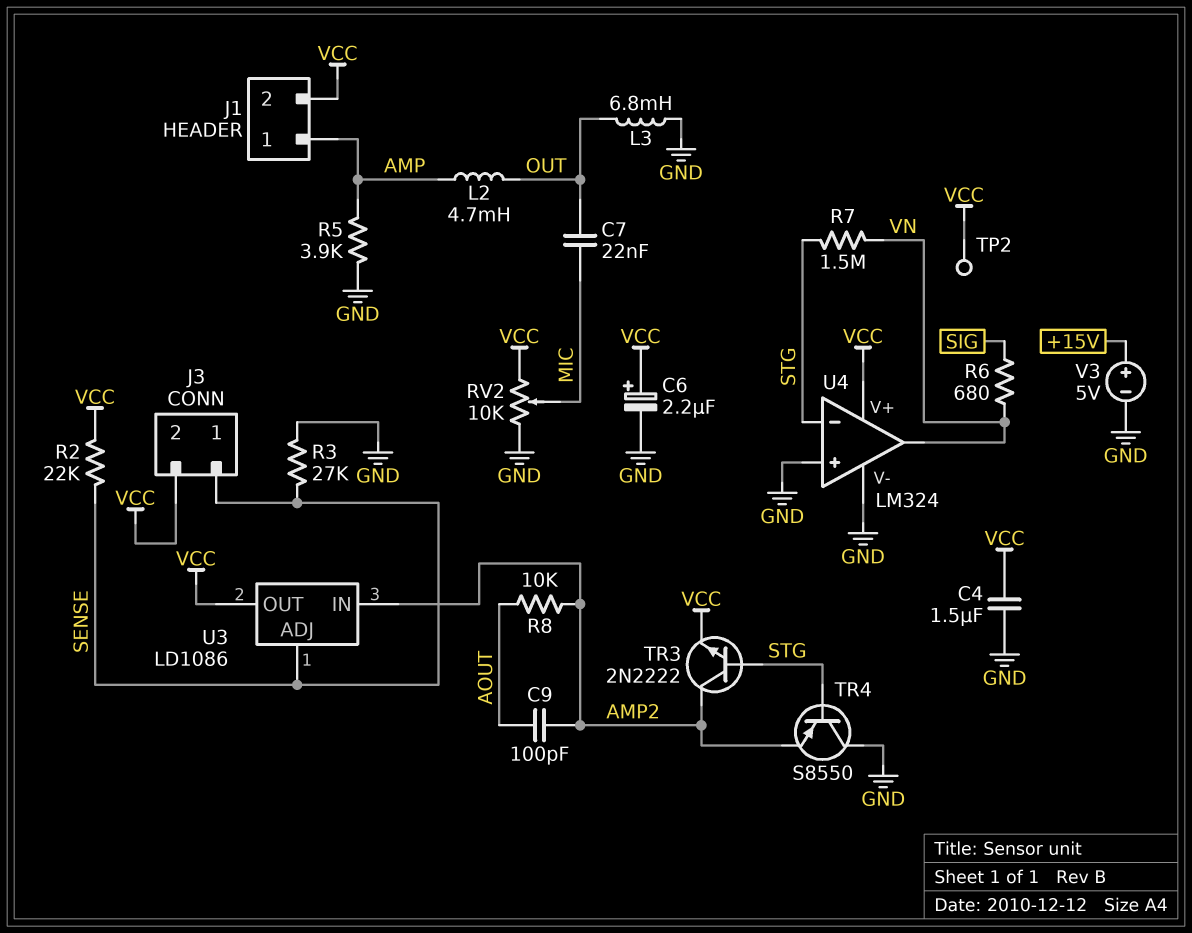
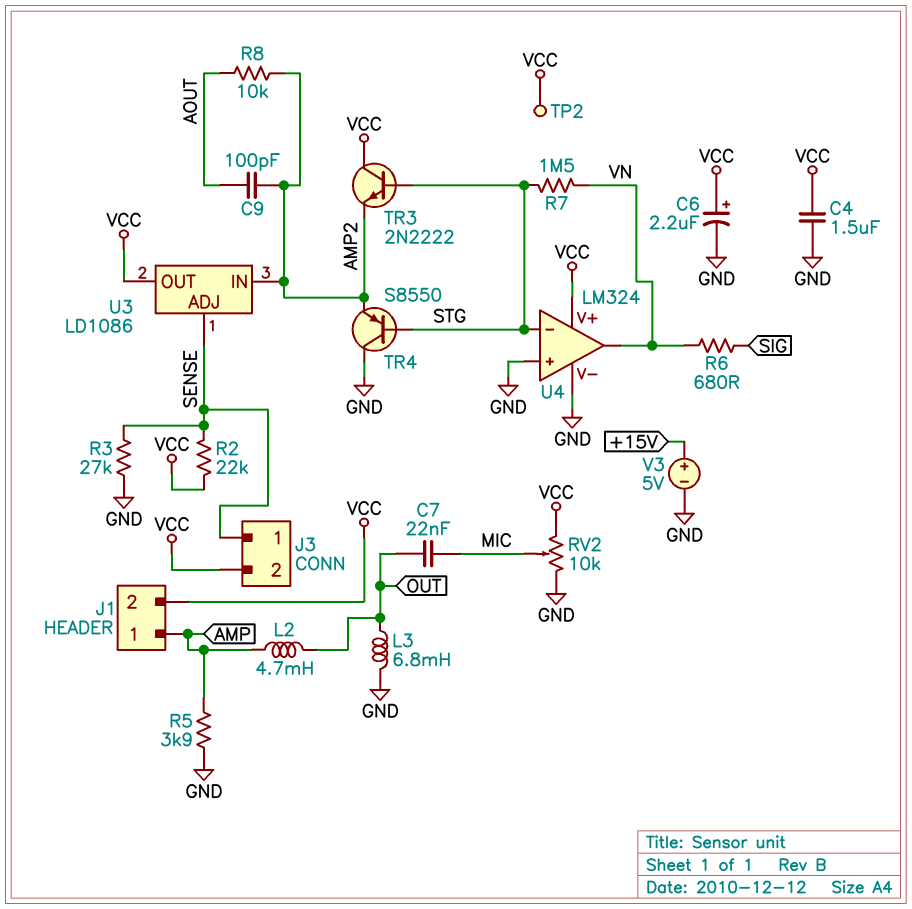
TR3: NPN 2N2222 (B STG, C AMP2, E VCC) -> NPN 2N2222 (B STG, C VCC, E AMP2)

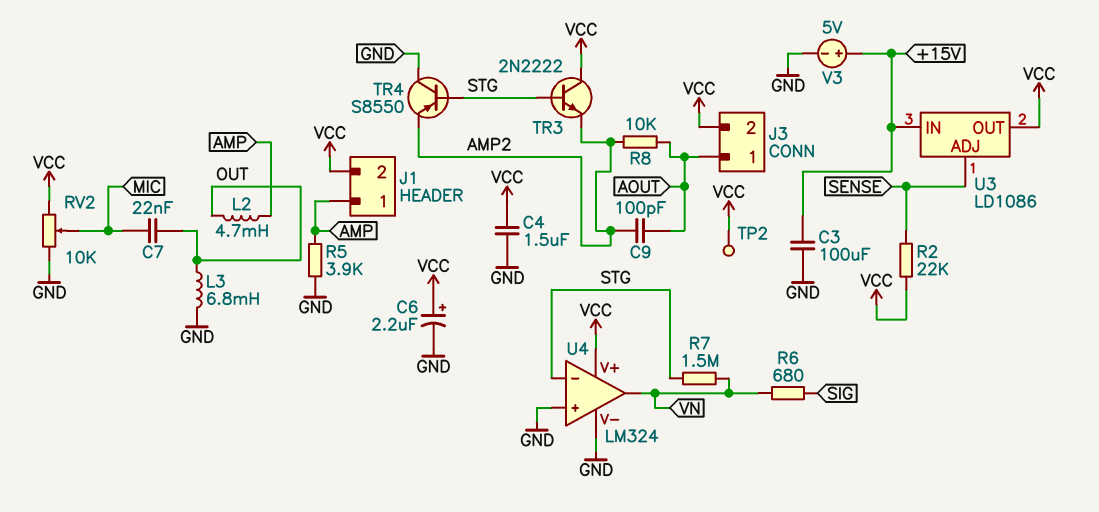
C3: none -> 100uF (+15V, GND)
J3 pin 1: SENSE -> AOUT
R3: 27k (GND, SENSE) -> none
U3 pin IN: AMP2 -> +15V

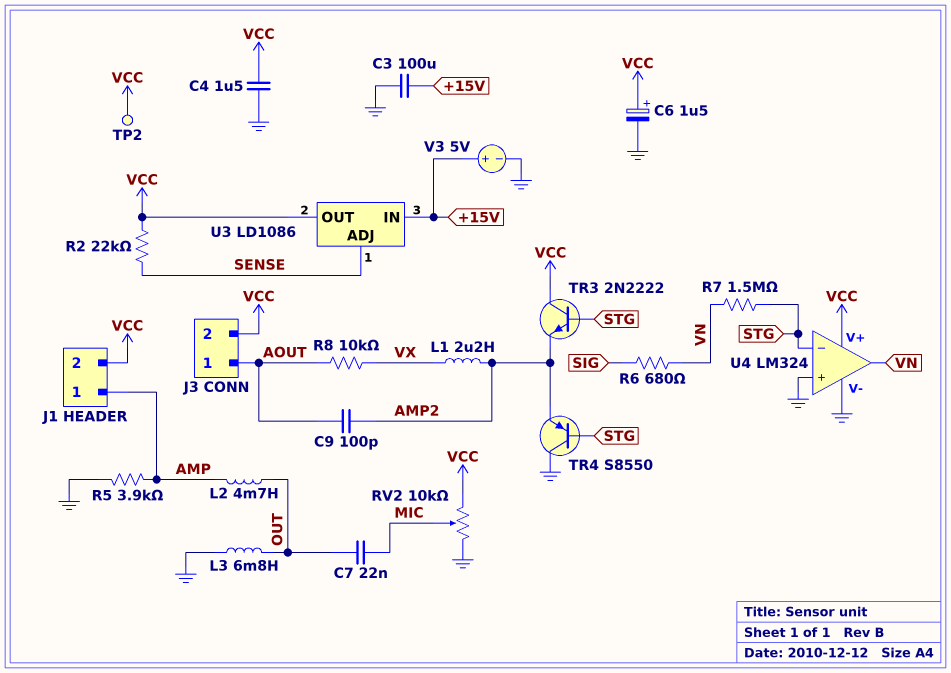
C6: 2.2uF (plus VCC, minus GND) -> 1.5uF (plus VCC, minus GND)
L1: none -> 2.2uH (AMP2, VX)
R8: 10k (AMP2, AOUT) -> 10k (AOUT, VX)

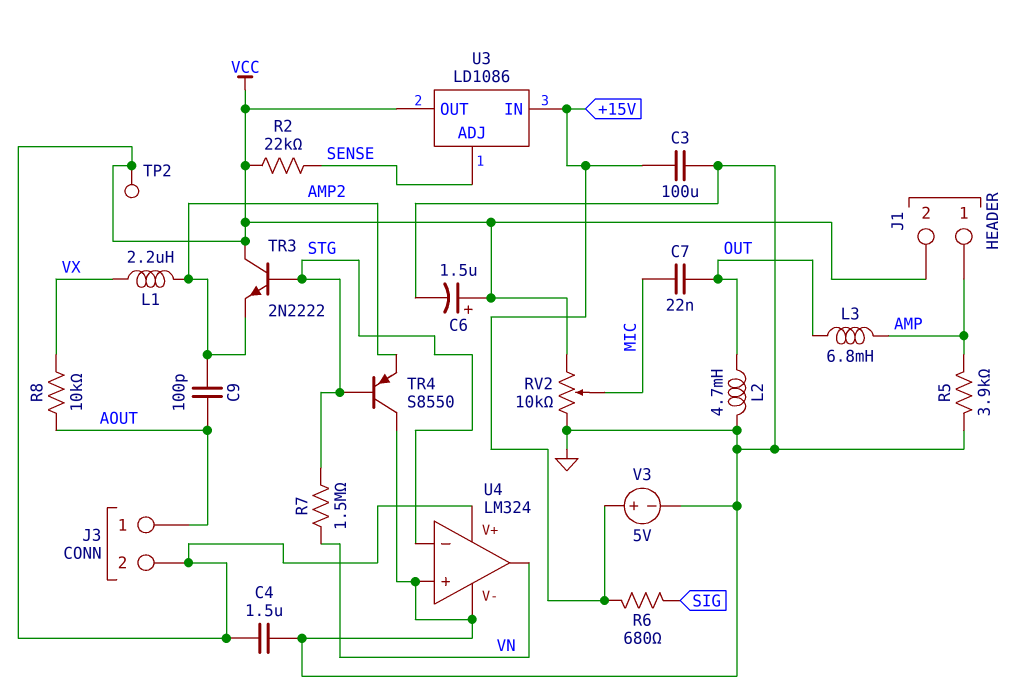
L2: 4.7mH (AMP, OUT) -> 4.7mH (GND, OUT)
L3: 6.8mH (GND, OUT) -> 6.8mH (AMP, OUT)
R6: 680 (SIG, VN) -> 680 (+15V, SIG)

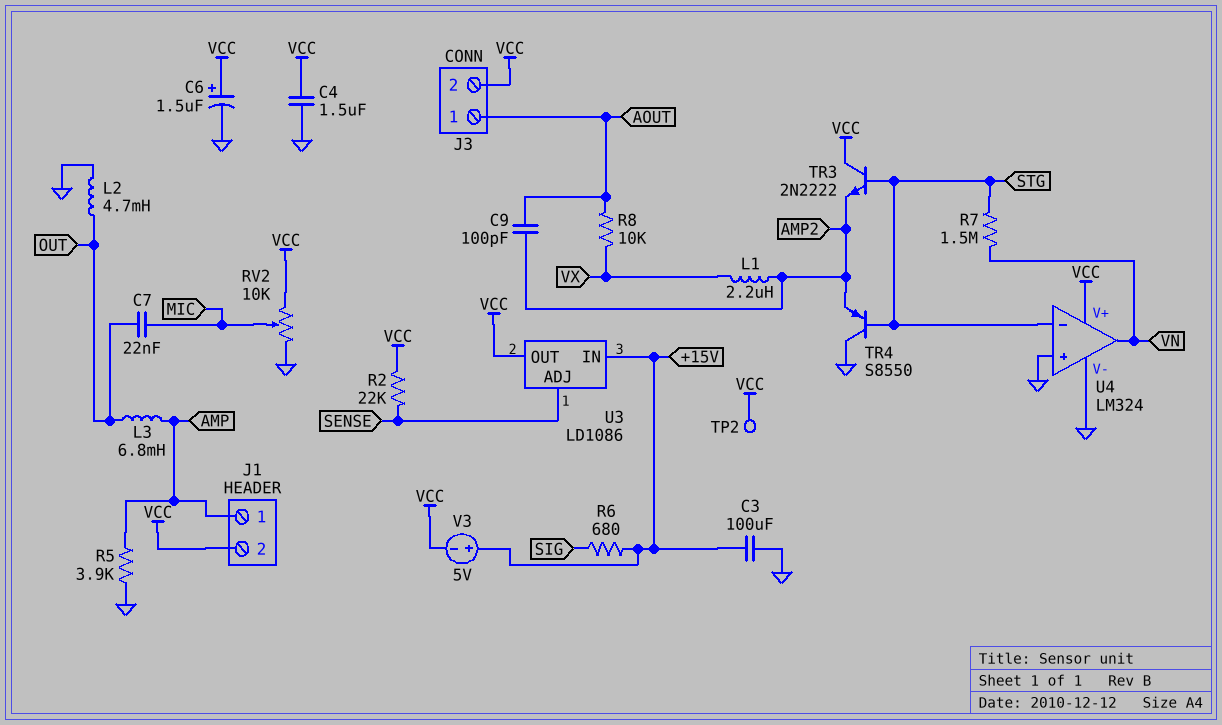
V3: 5V (plus +15V, minus GND) -> 5V (plus +15V, minus VCC)

